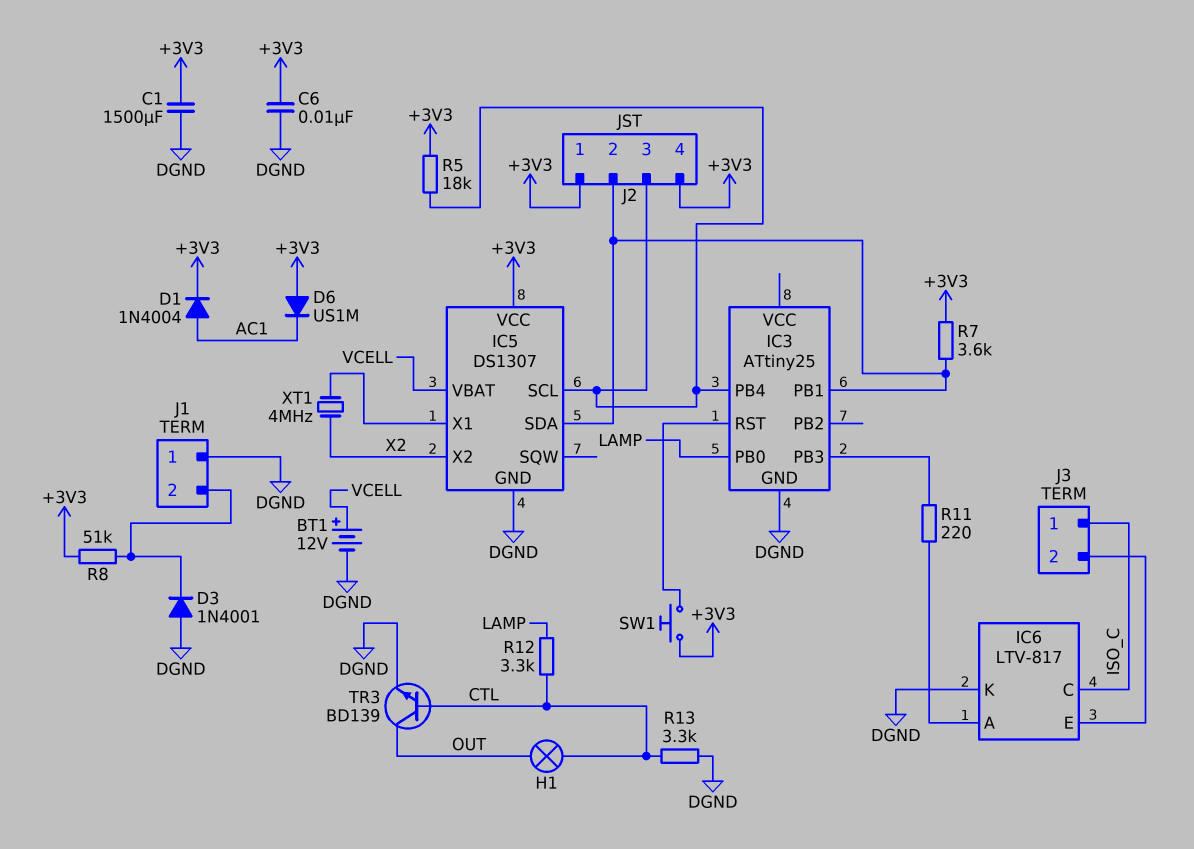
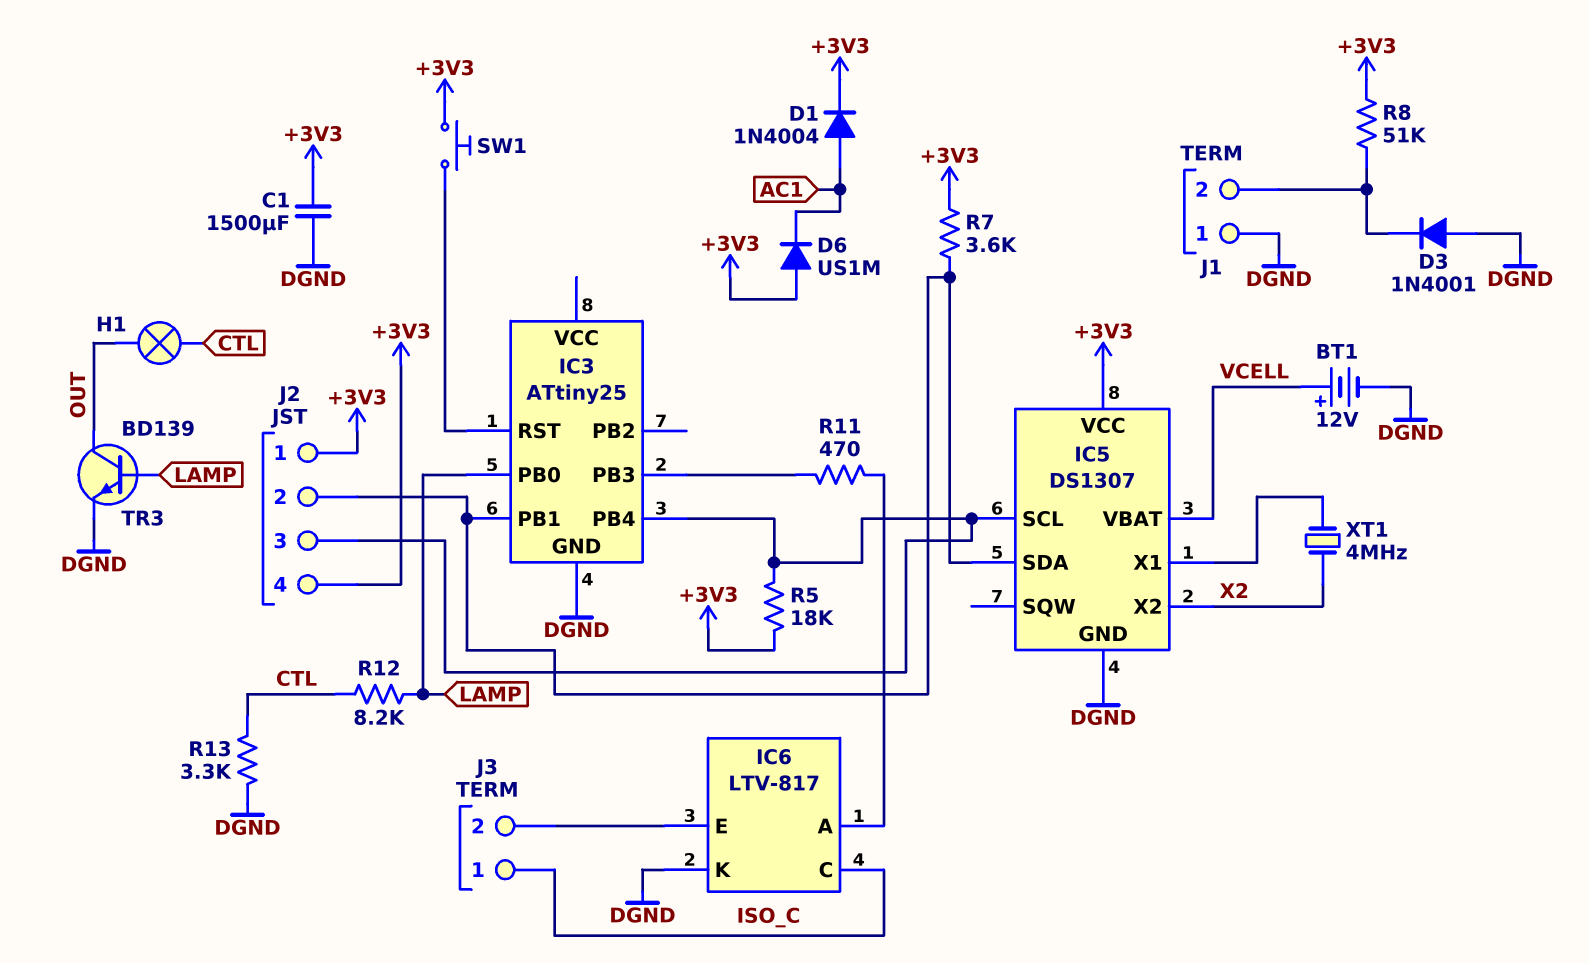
C6: 10nF (+3V3, DGND) -> none
R11: 220 (IC3/PB3, IC6/A) -> 470 (IC3/PB3, IC6/A)
R12: 3.3k (CTL, LAMP) -> 8.2k (CTL, LAMP)
TR3: NPN BD139 (B CTL, C OUT, E DGND) -> NPN BD139 (B LAMP, C OUT, E DGND)

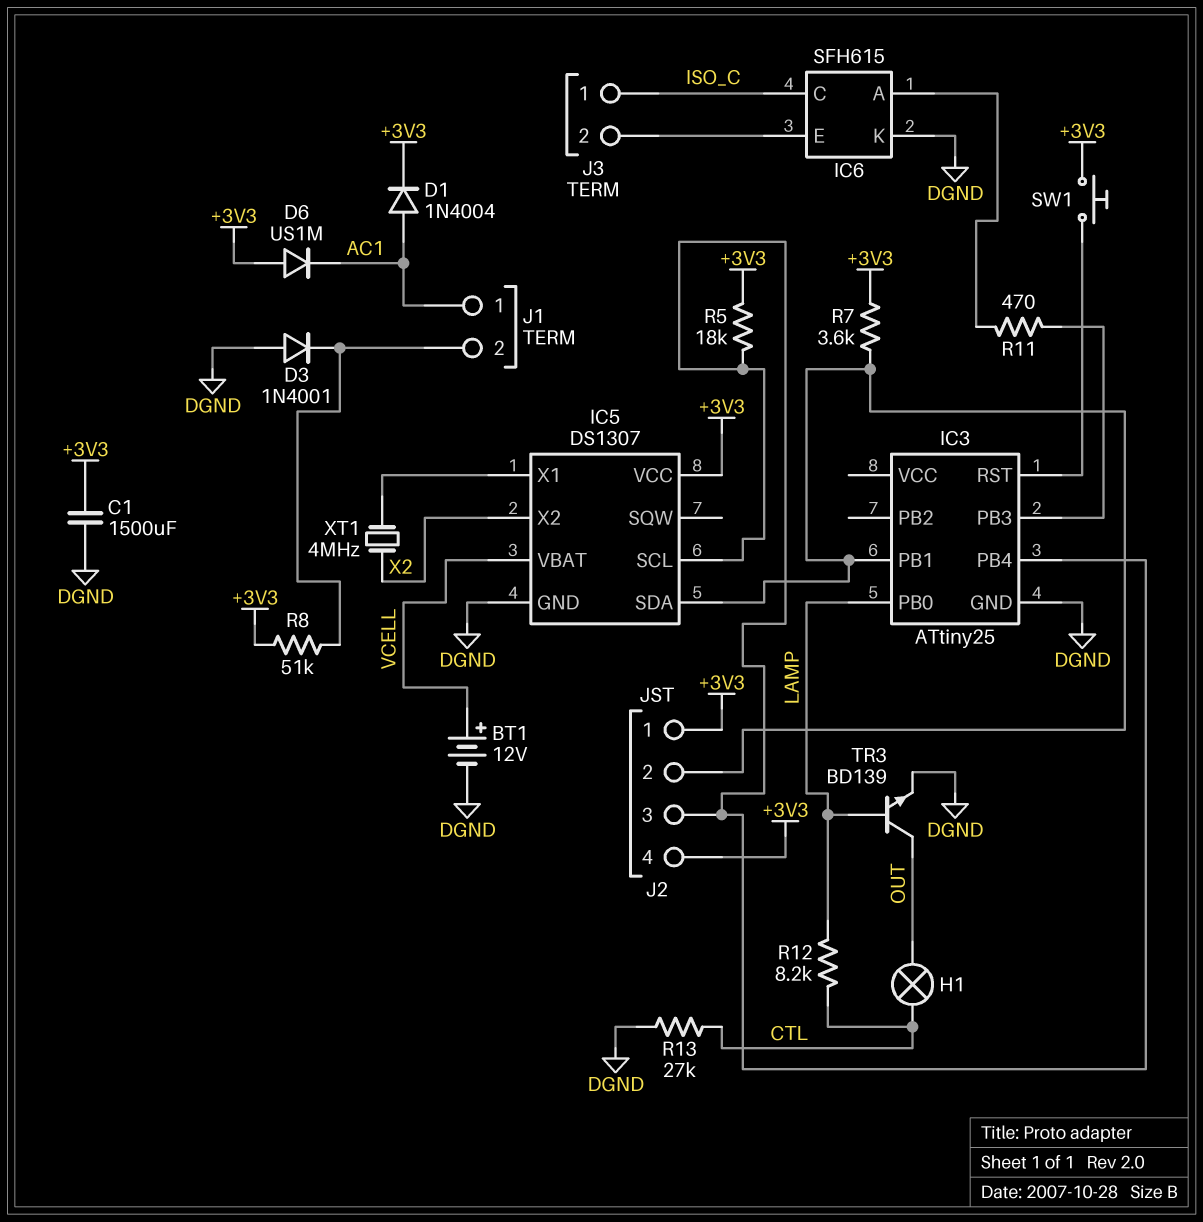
IC6: LTV-817 -> SFH615
J1 pin 1: DGND -> AC1
R13: 3.3k (CTL, DGND) -> 27k (CTL, DGND)

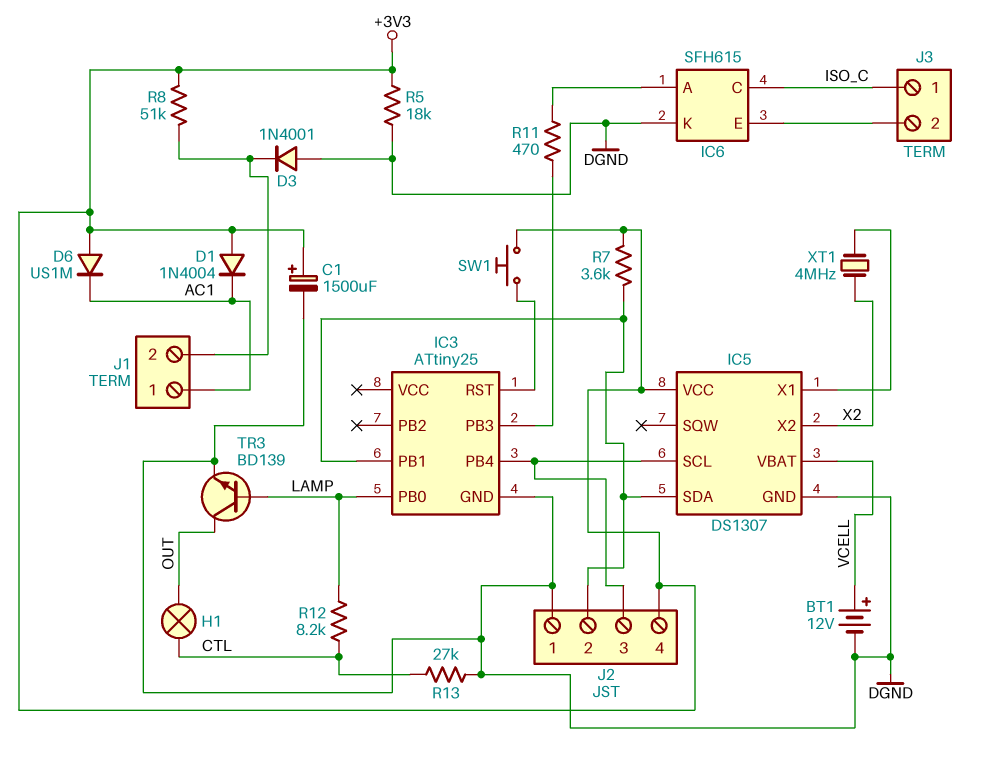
C1: 1500uF (+3V3, DGND) -> 1500uF (plus +3V3, minus DGND)
D1: diode 1N4004 (A AC1, K +3V3) -> diode 1N4004 (A +3V3, K AC1)
J2 pin 1: +3V3 -> DGND
R5: 18k (+3V3, IC3/PB4) -> 18k (+3V3, DGND)

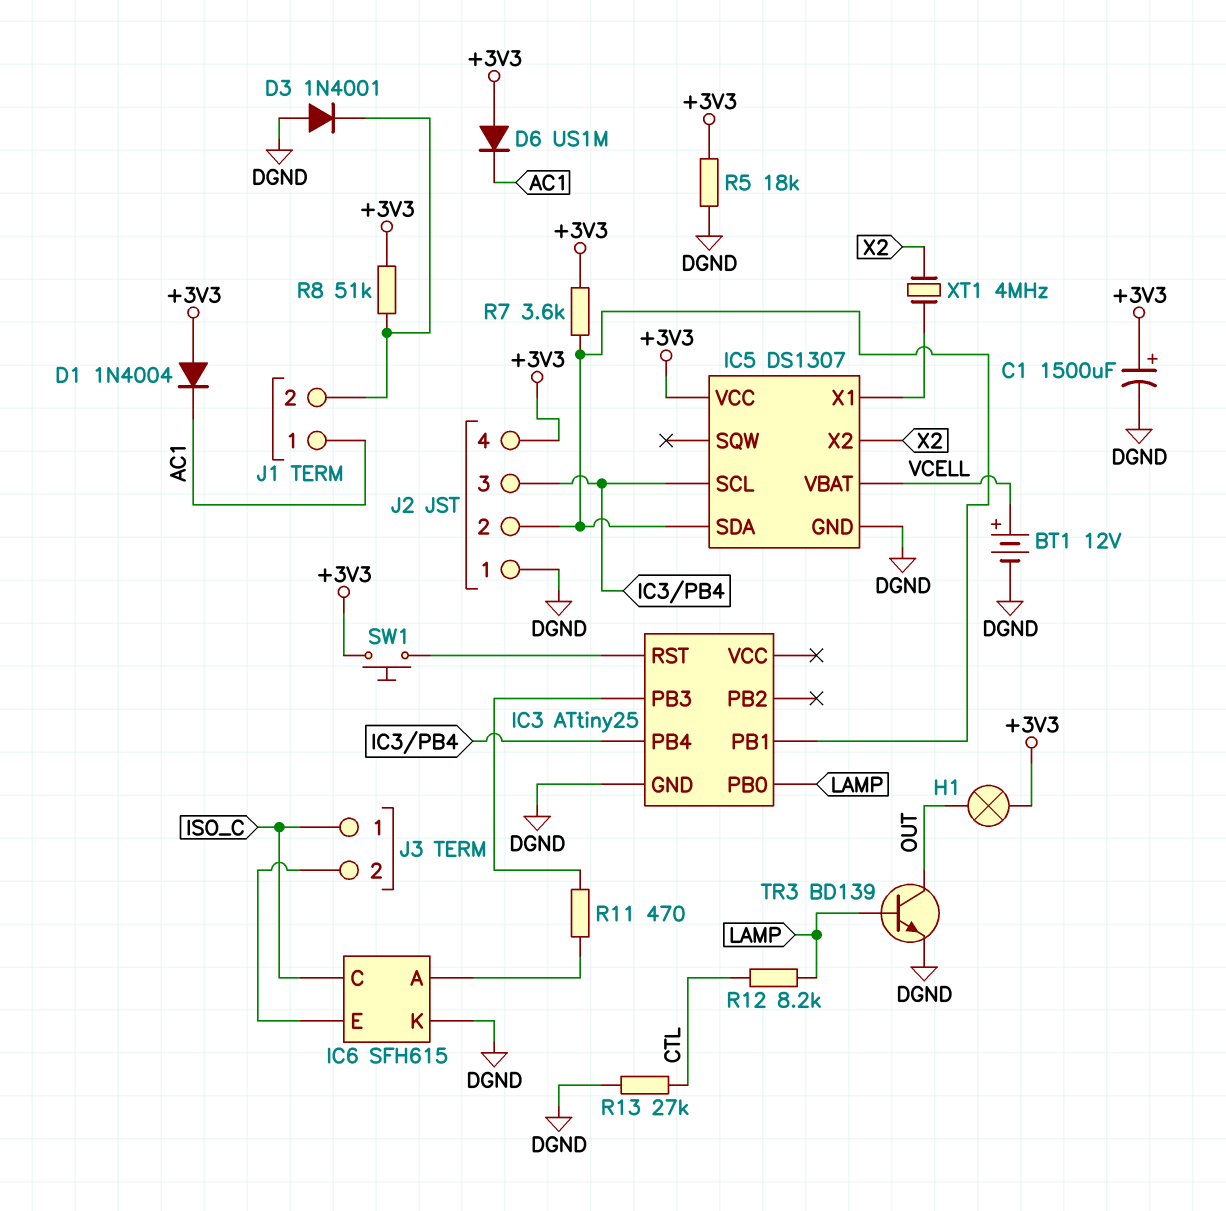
H1: lamp (CTL, OUT) -> lamp (+3V3, OUT)

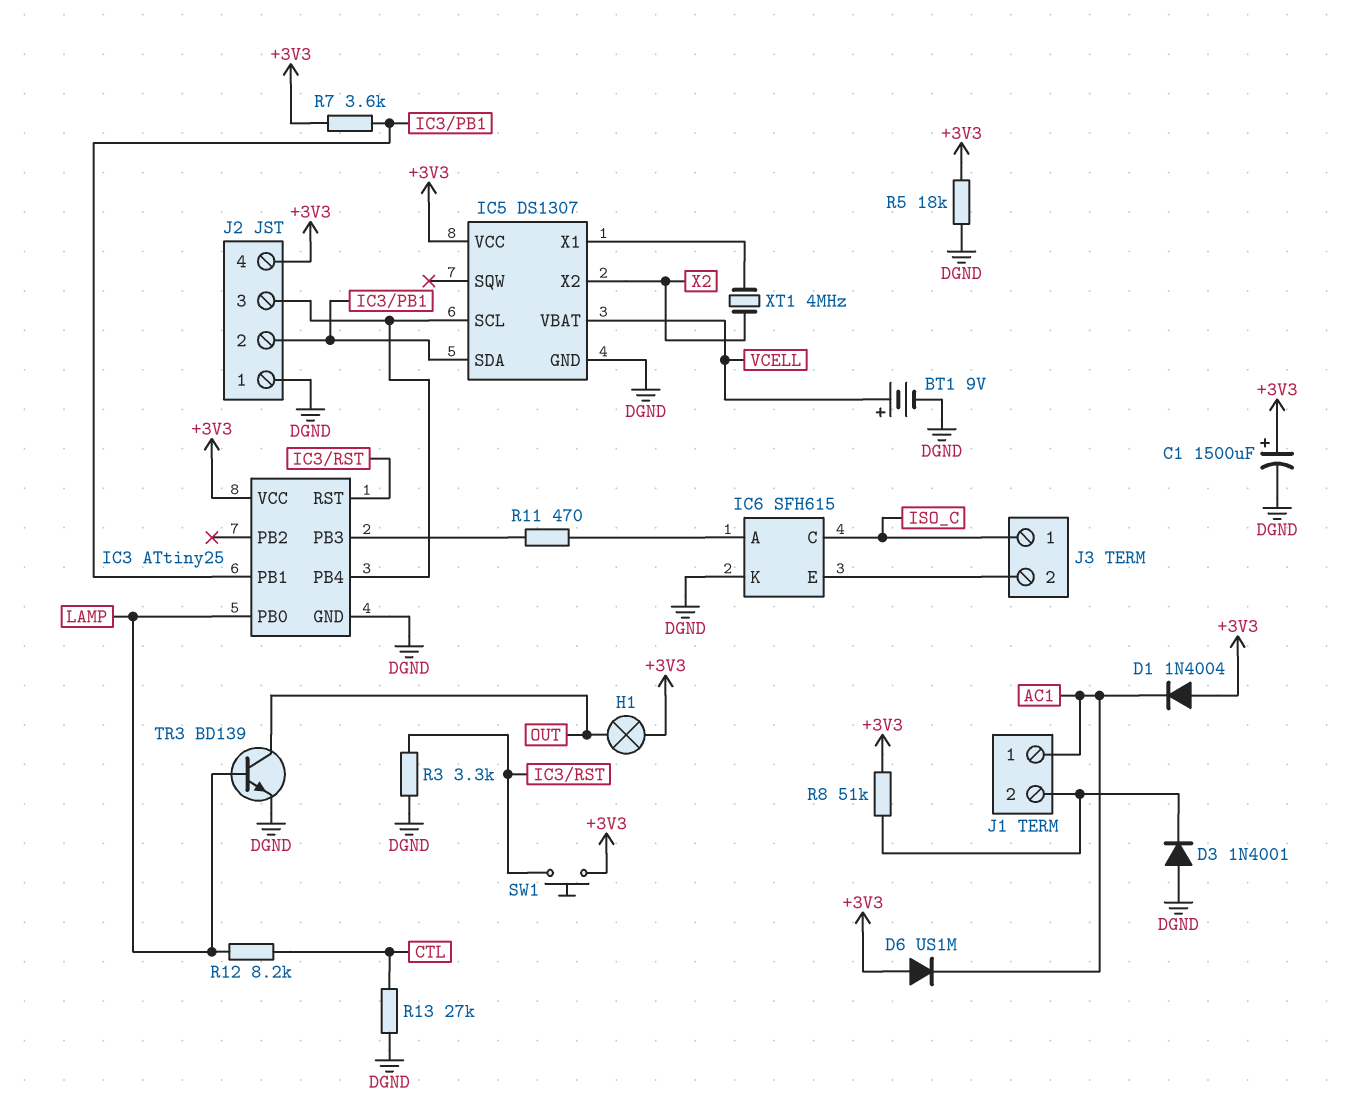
BT1: 12V (plus VCELL, minus DGND) -> 9V (plus VCELL, minus DGND)
IC3 pin VCC: none -> +3V3
R3: none -> 3.3k (DGND, IC3/RST)

